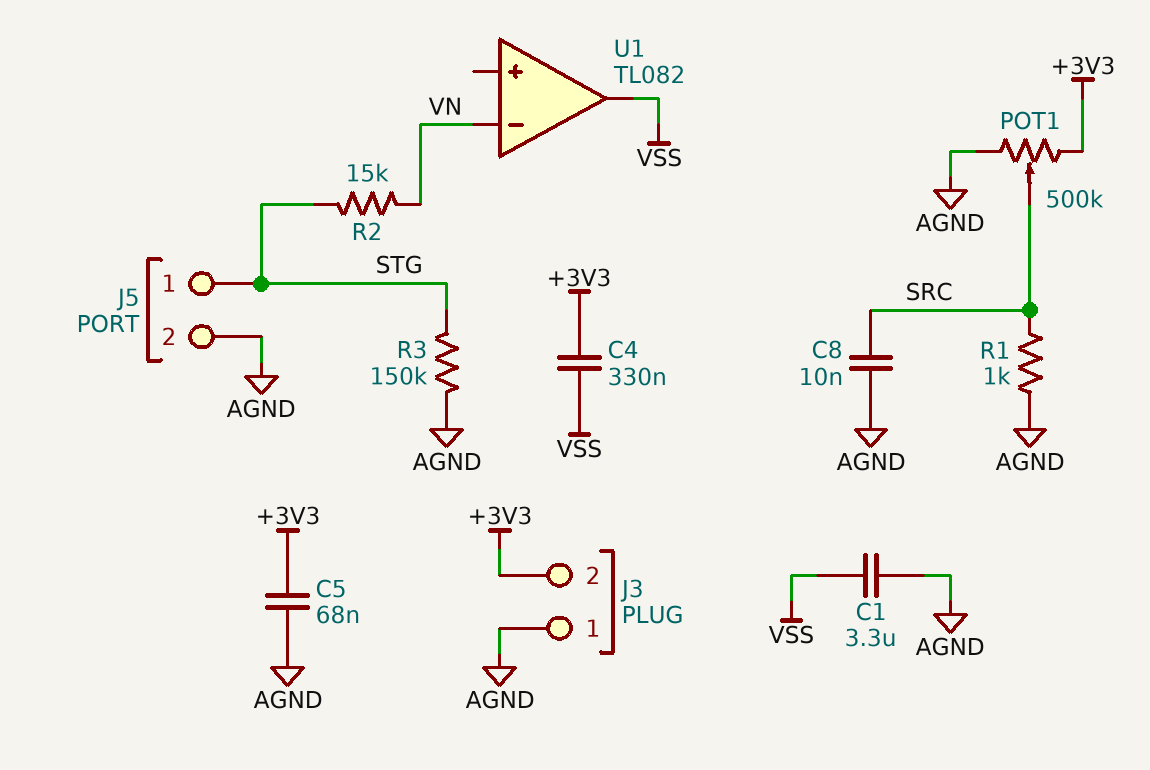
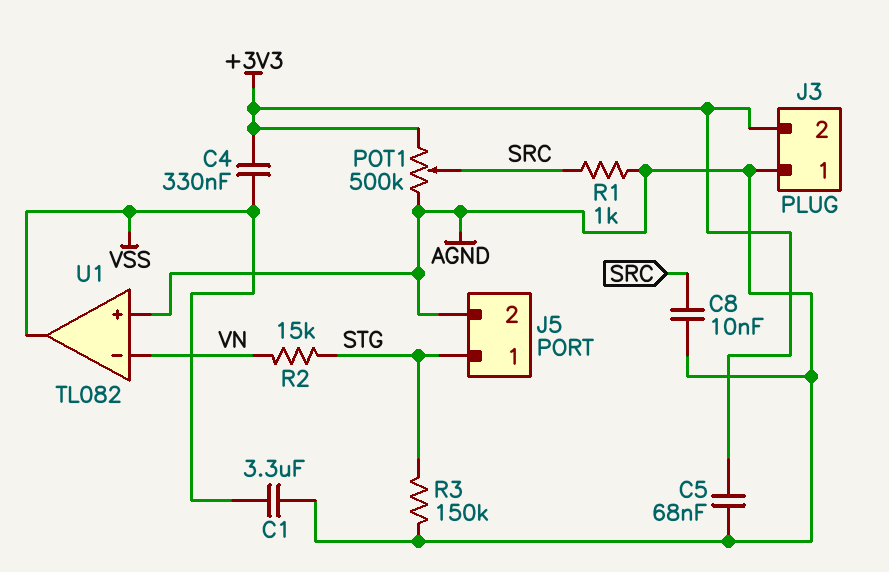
U1 pin in+: none -> AGND

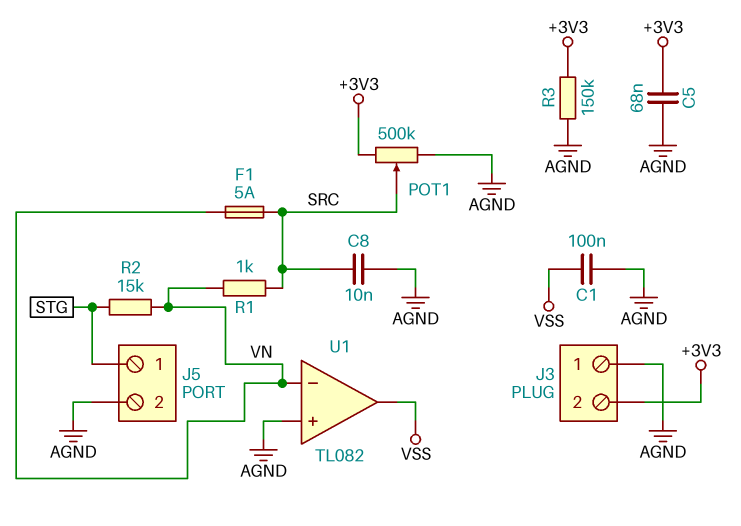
C1: 3.3uF (AGND, VSS) -> 100nF (AGND, VSS)
C4: 330nF (+3V3, VSS) -> none
F1: none -> 5A (SRC, VN)
R1: 1k (AGND, SRC) -> 1k (SRC, VN)
R3: 150k (AGND, STG) -> 150k (+3V3, AGND)

